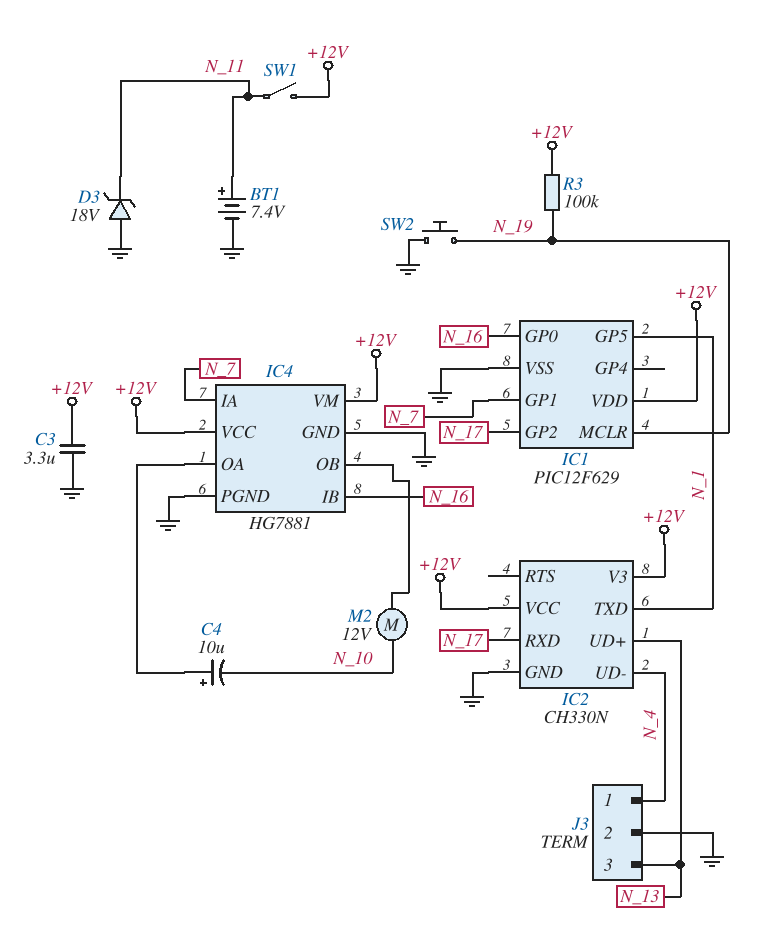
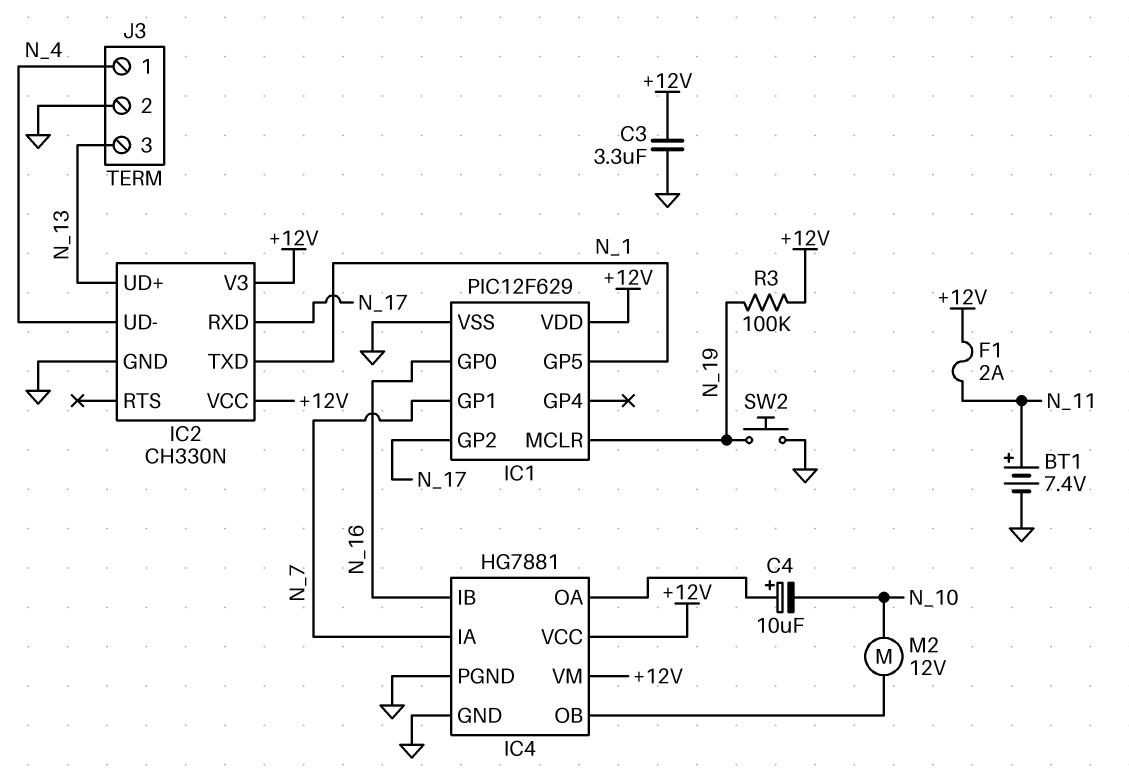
D3: zener 18V (A GND, K N_11) -> none
F1: none -> 2A (+12V, N_11)
SW1: switch (+12V, N_11) -> none

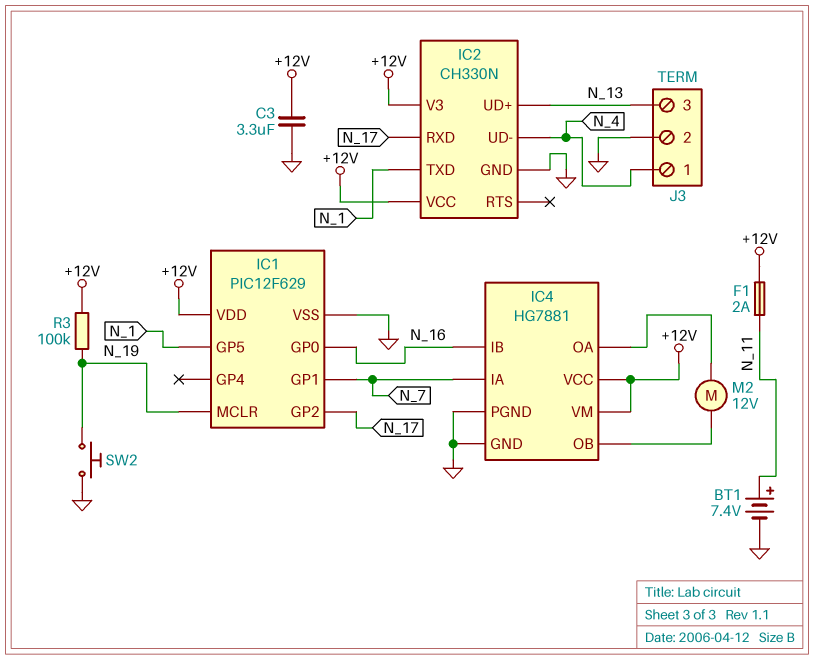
C4: 10uF (plus IC4/OA, minus N_10) -> none
M2: motor 12V (IC4/OB, N_10) -> motor 12V (IC4/OA, IC4/OB)

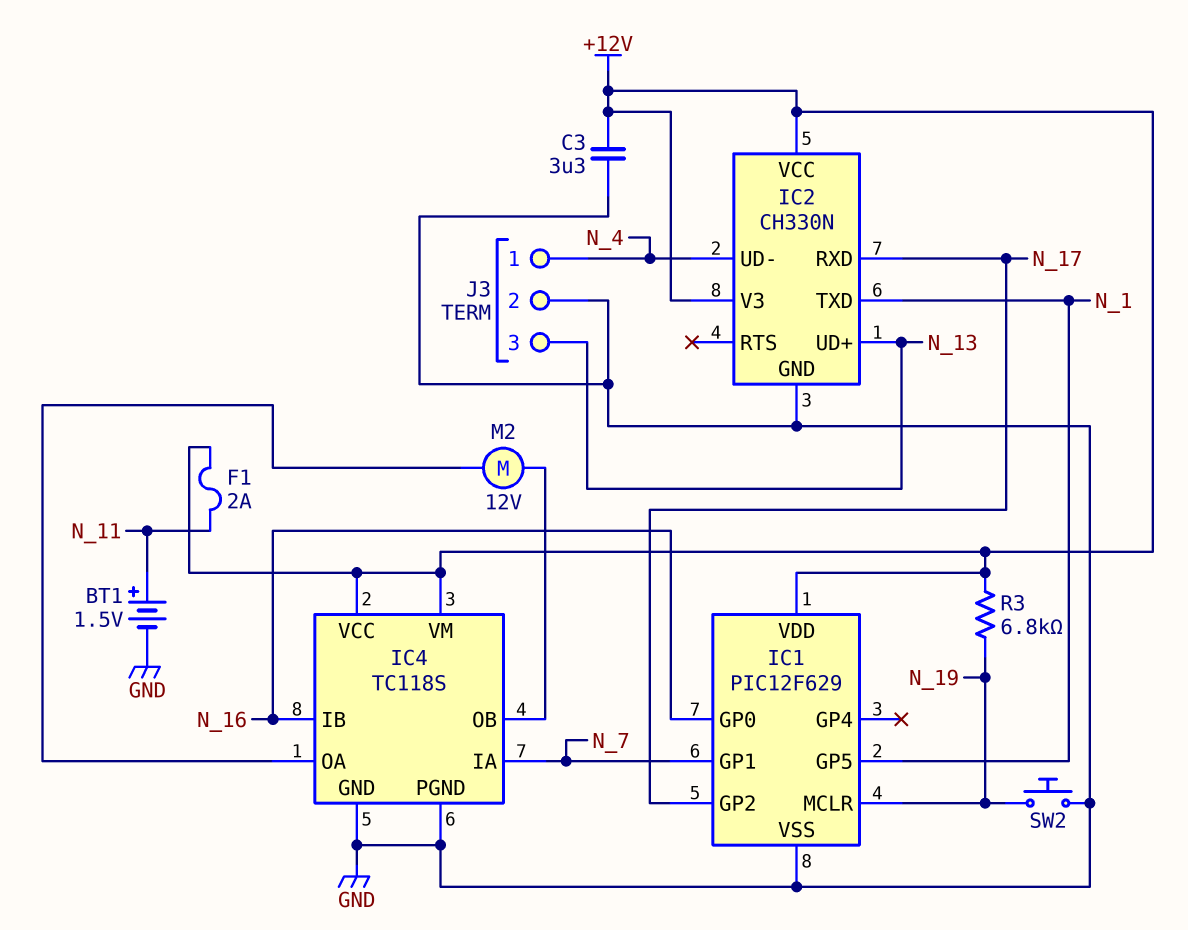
BT1: 7.4V (plus N_11, minus GND) -> 1.5V (plus N_11, minus GND)
IC4: HG7881 -> TC118S
R3: 100k (+12V, N_19) -> 6.8k (+12V, N_19)

